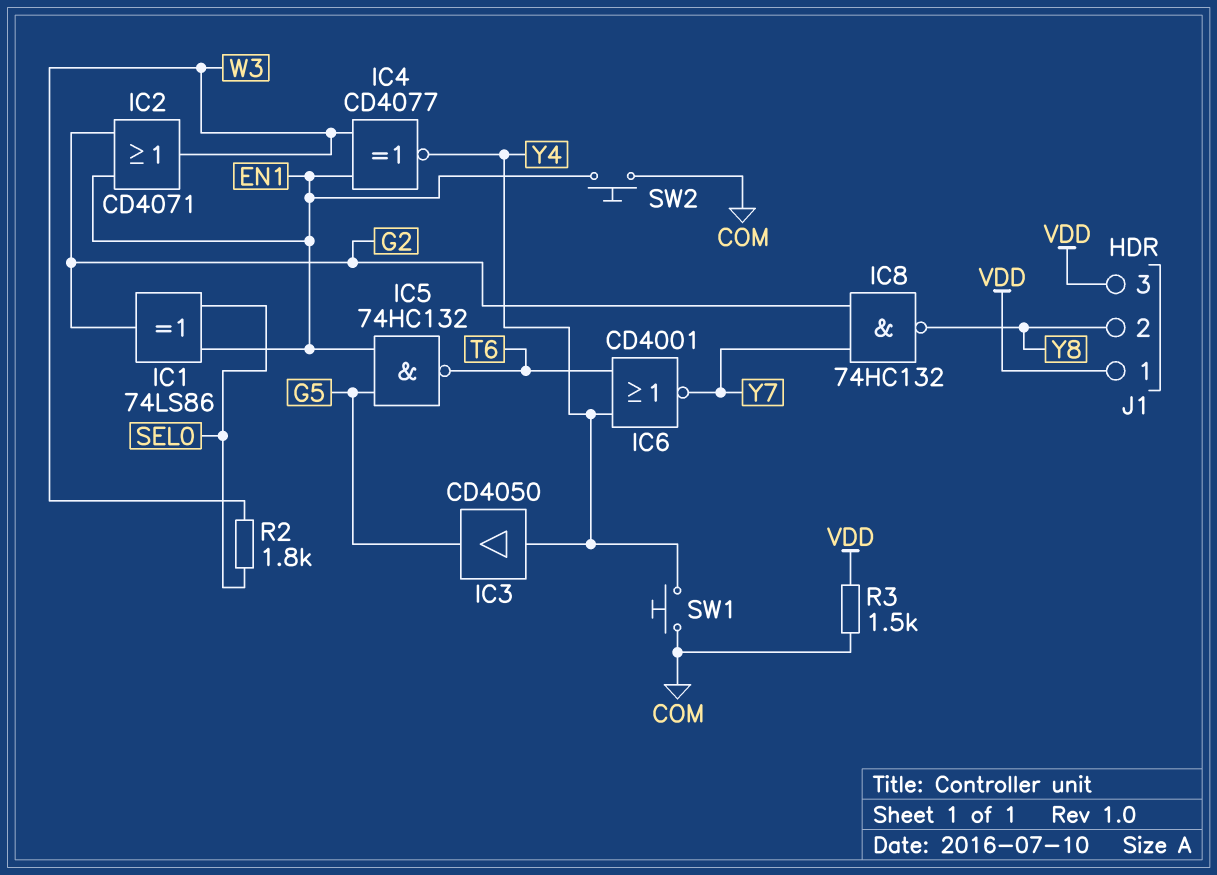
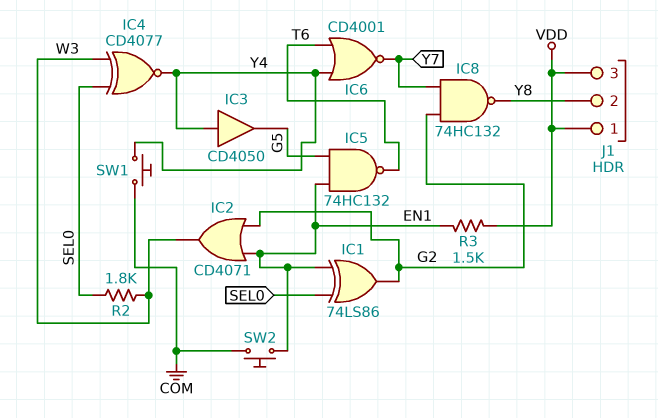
IC4: XNOR CD4077 (in EN1, in W3, out Y4) -> XNOR CD4077 (in SEL0, in W3, out Y4)
R3: 1.5k (COM, VDD) -> 1.5k (EN1, VDD)

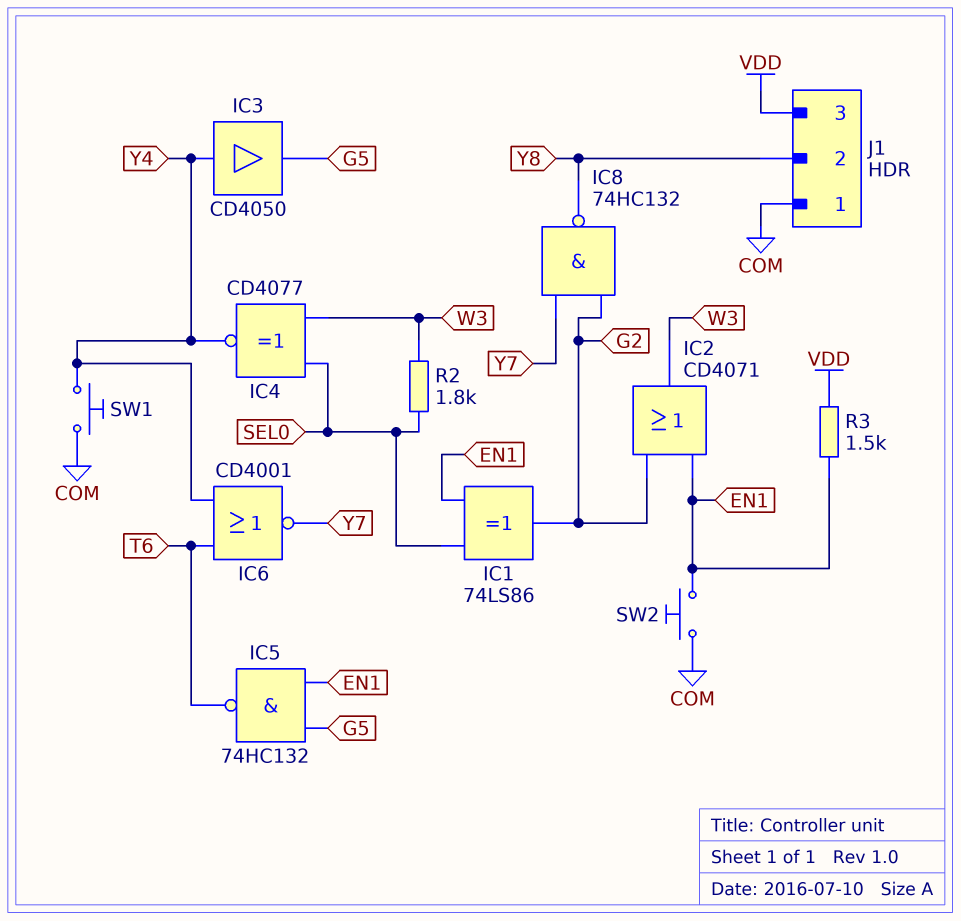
J1 pin 1: VDD -> COM

